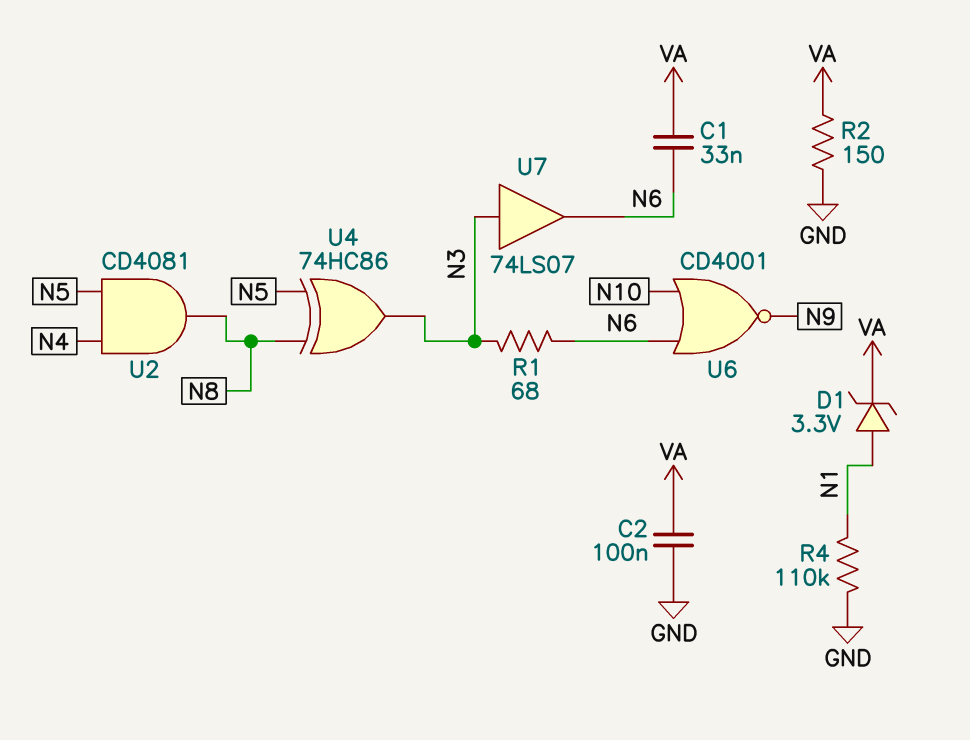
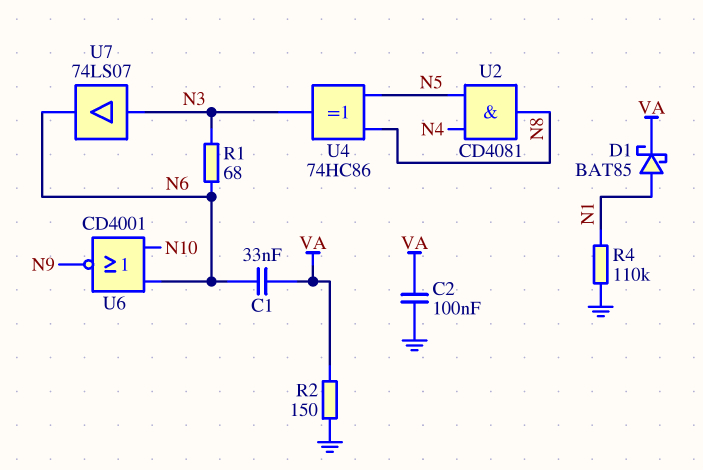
D1: zener 3.3V (A N1, K VA) -> schottky BAT85 (A N1, K VA)

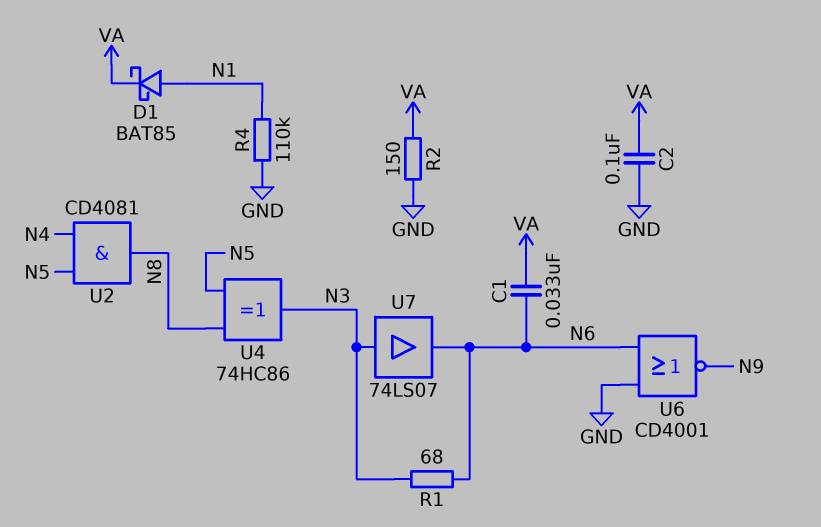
U6: NOR CD4001 (in N6, in N10, out N9) -> NOR CD4001 (in GND, in N6, out N9)

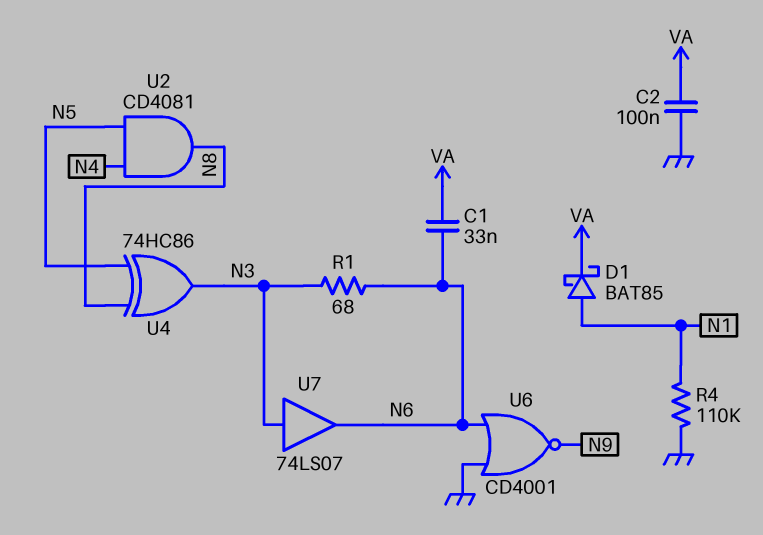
R2: 150 (GND, VA) -> none

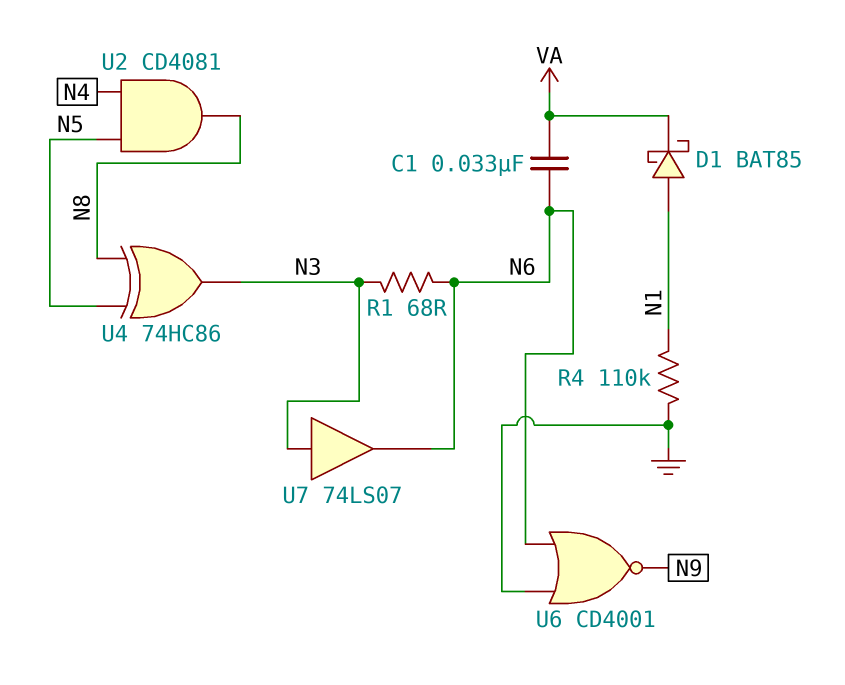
C2: 100nF (GND, VA) -> none

